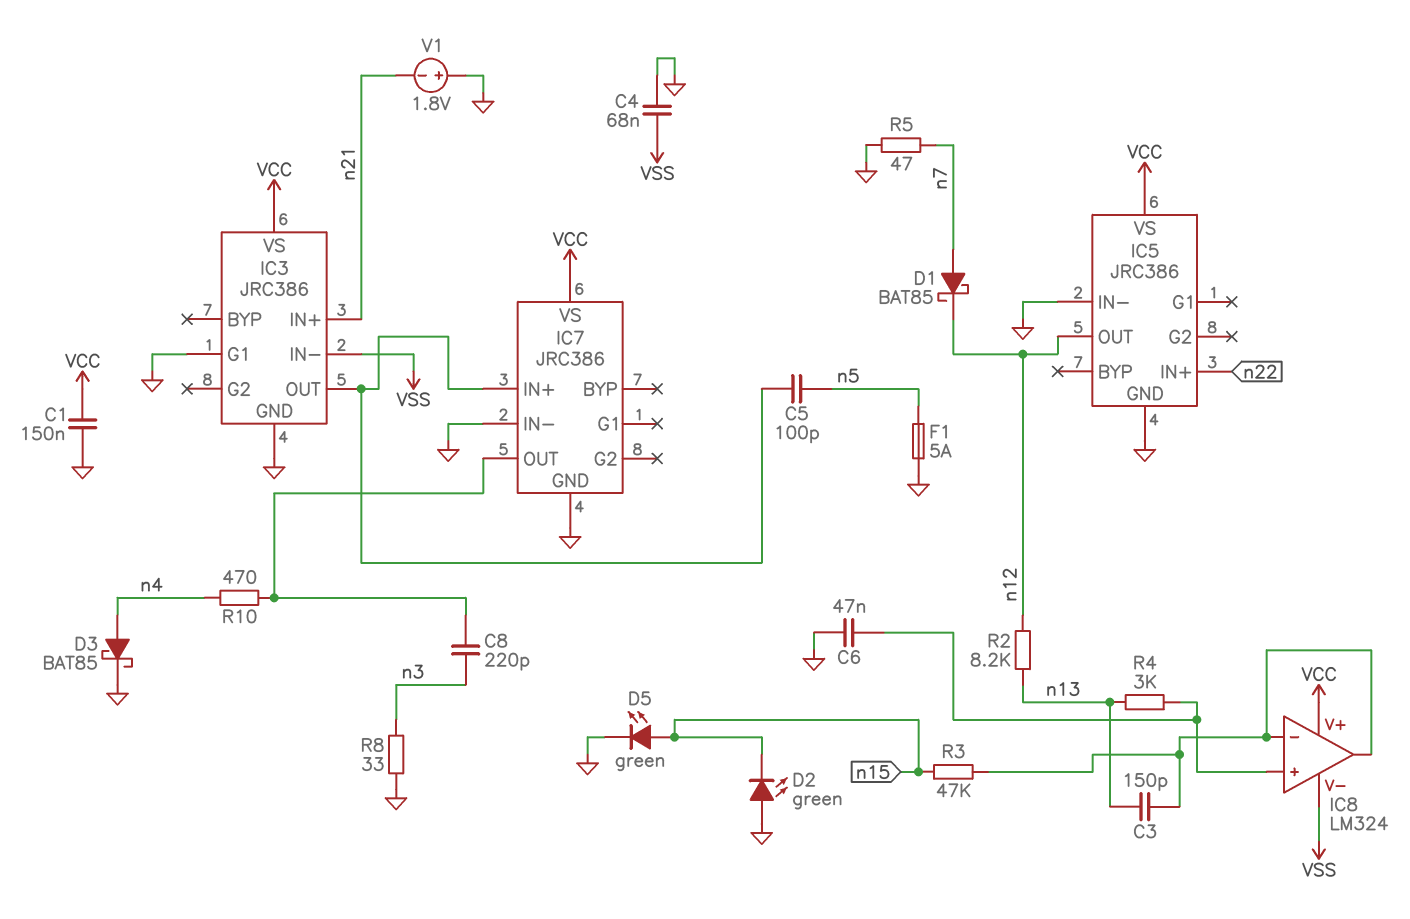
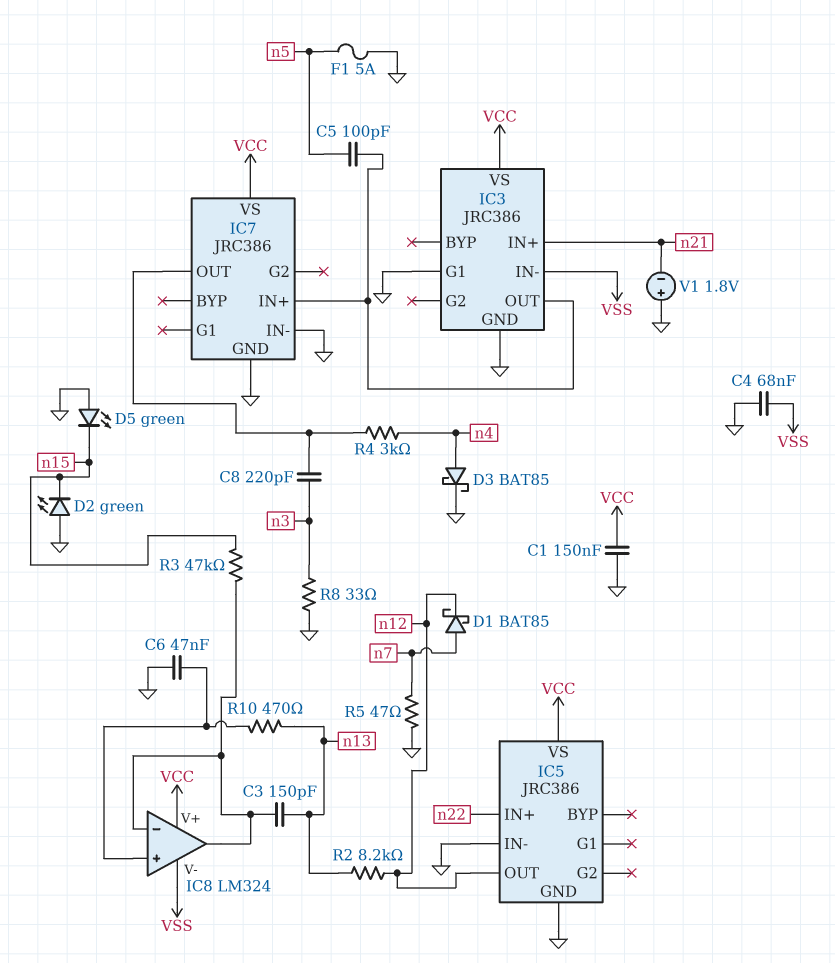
D5: LED green (A n15, K GND) -> LED green (A GND, K n15)
R4: 3k (IC8/in+, n13) -> 3k (IC7/OUT, n4)
R10: 470 (IC7/OUT, n4) -> 470 (IC8/in+, n13)

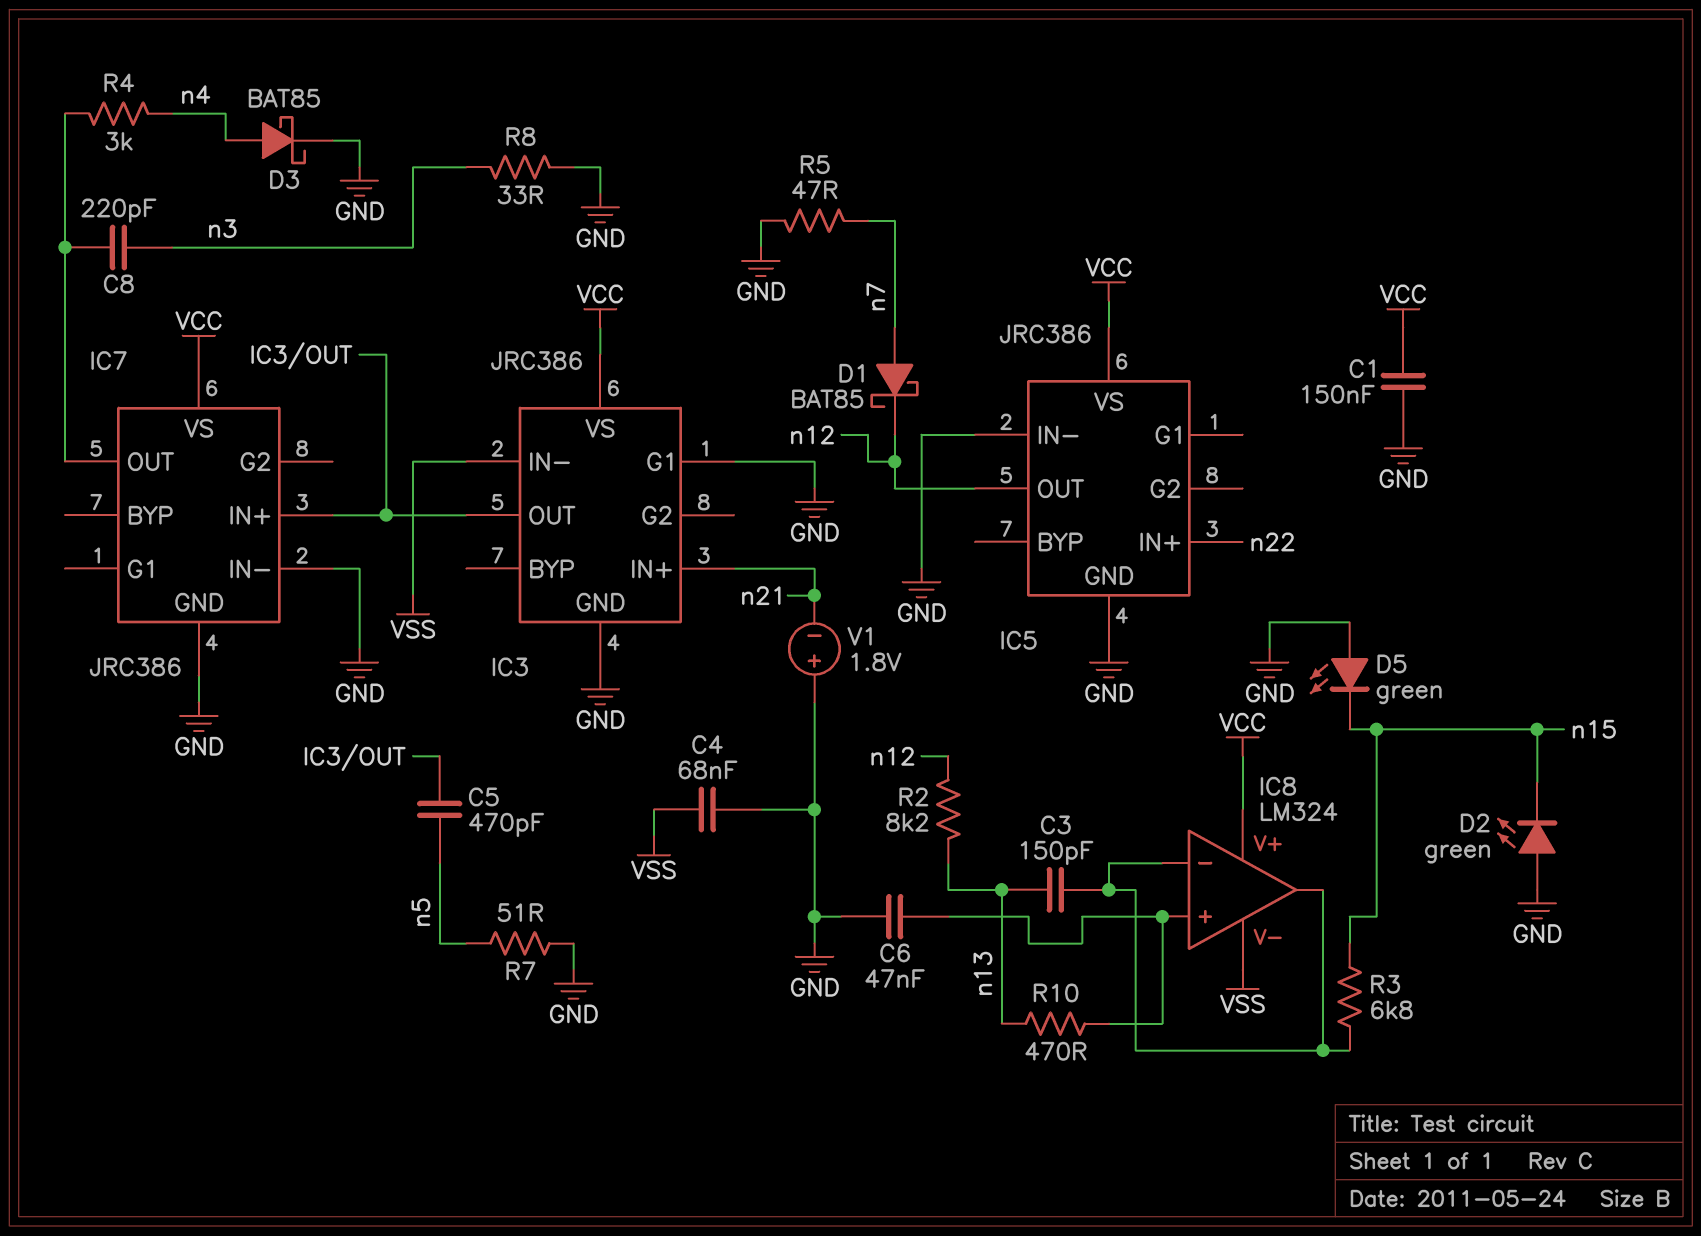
C5: 100pF (IC3/OUT, n5) -> 470pF (IC3/OUT, n5)
F1: 5A (GND, n5) -> none
R3: 47k (IC8/in-, n15) -> 6.8k (IC8/in-, n15)
R7: none -> 51 (GND, n5)

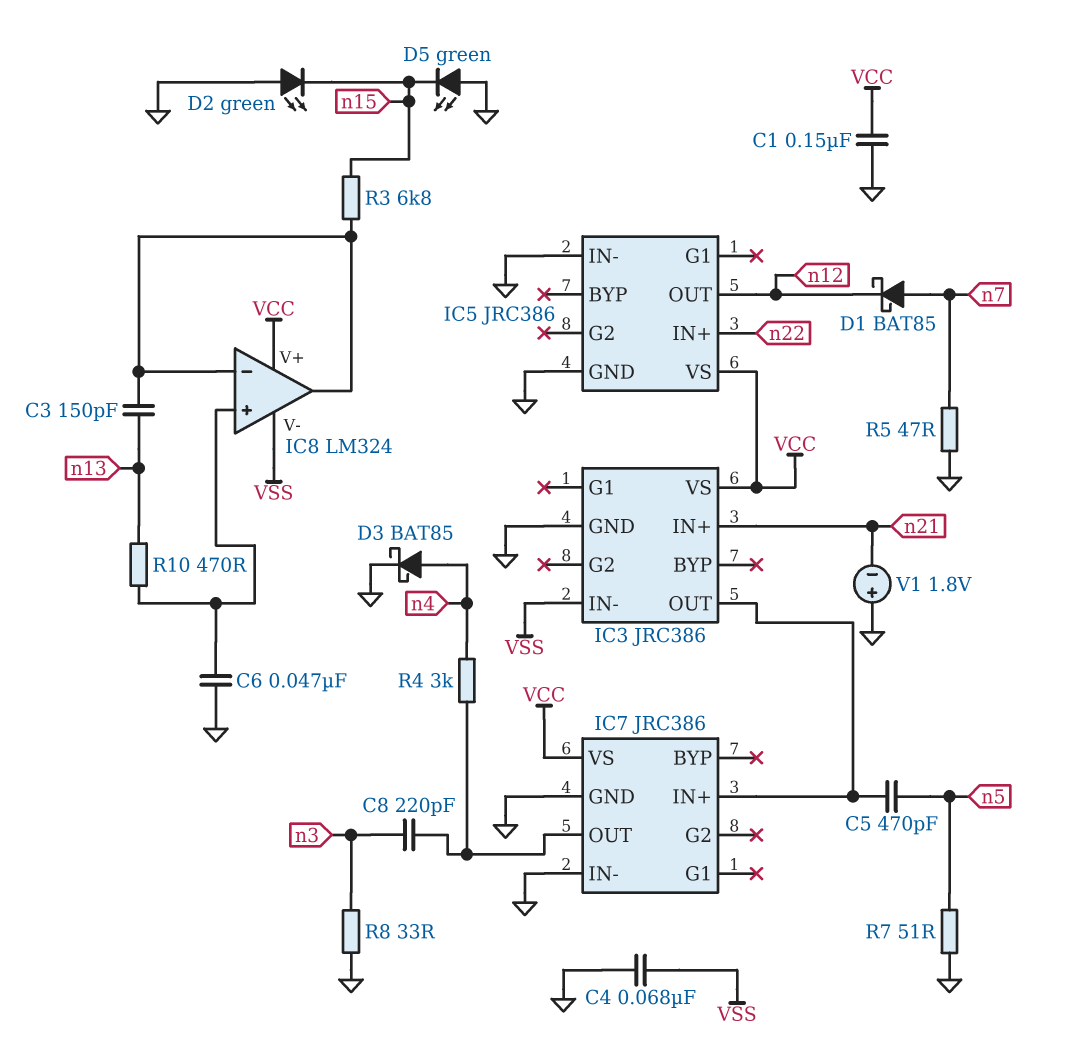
IC3 pin G1: GND -> none
R2: 8.2k (n12, n13) -> none

